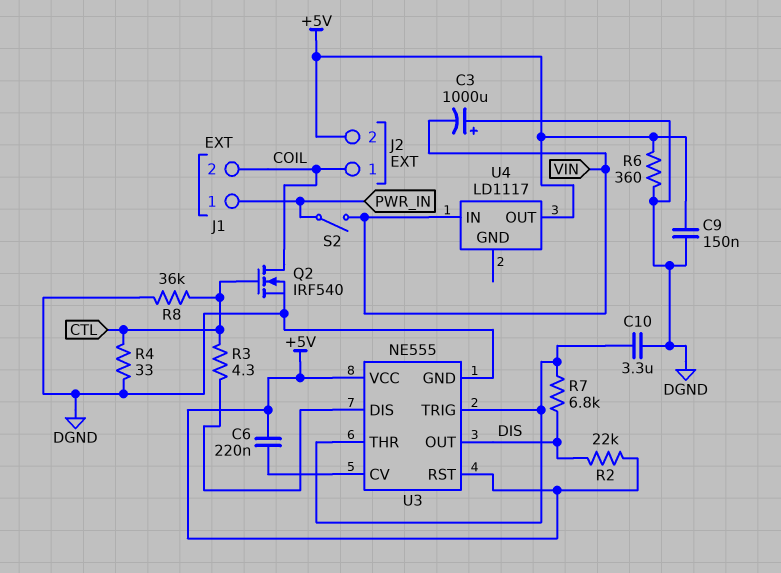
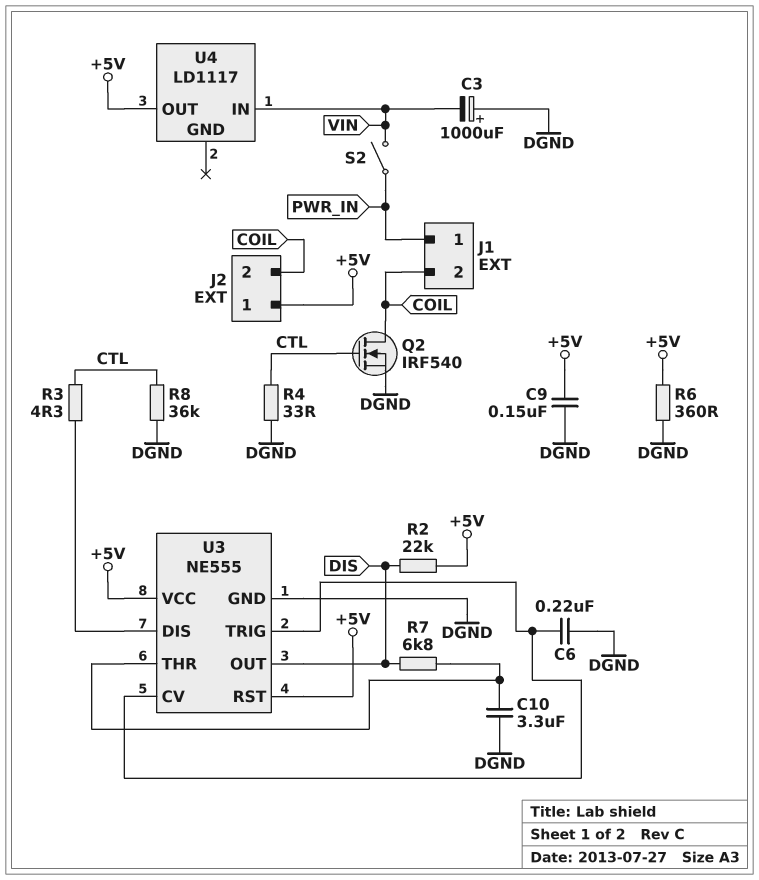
C6: 220nF (+5V, U3/CV) -> 220nF (DGND, U3/CV)
J2 pin 1: COIL -> +5V
J2 pin 2: +5V -> COIL
U3 pin TRIG: U3/THR -> U3/CV

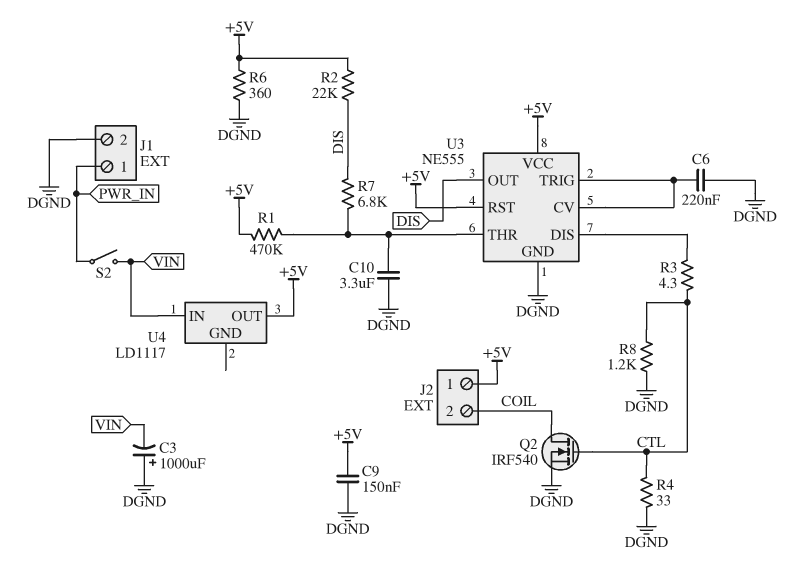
J1 pin 2: COIL -> DGND
R1: none -> 470k (+5V, U3/THR)
R8: 36k (CTL, DGND) -> 1.2k (CTL, DGND)

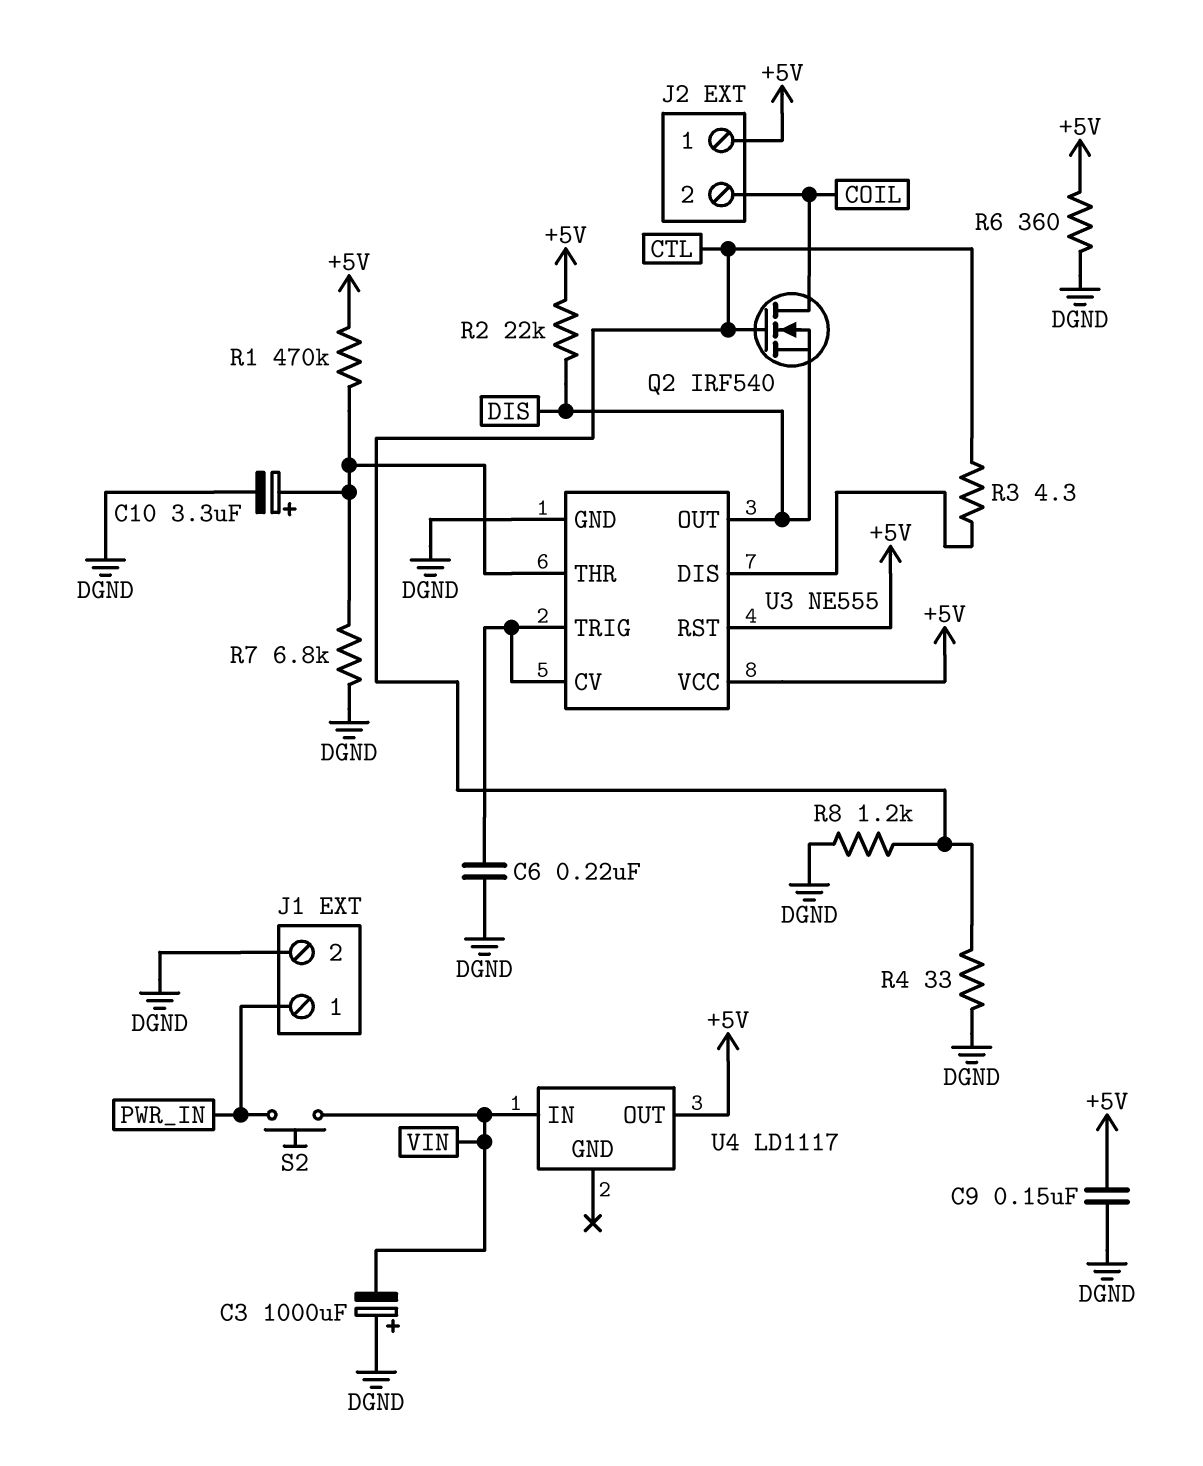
C10: 3.3uF (DGND, U3/THR) -> 3.3uF (plus U3/THR, minus DGND)
Q2: NMOS IRF540 (G CTL, D COIL, S DGND) -> NMOS IRF540 (G CTL, D COIL, S DIS)
R7: 6.8k (DIS, U3/THR) -> 6.8k (DGND, U3/THR)
S2: switch (PWR_IN, VIN) -> button (PWR_IN, VIN)

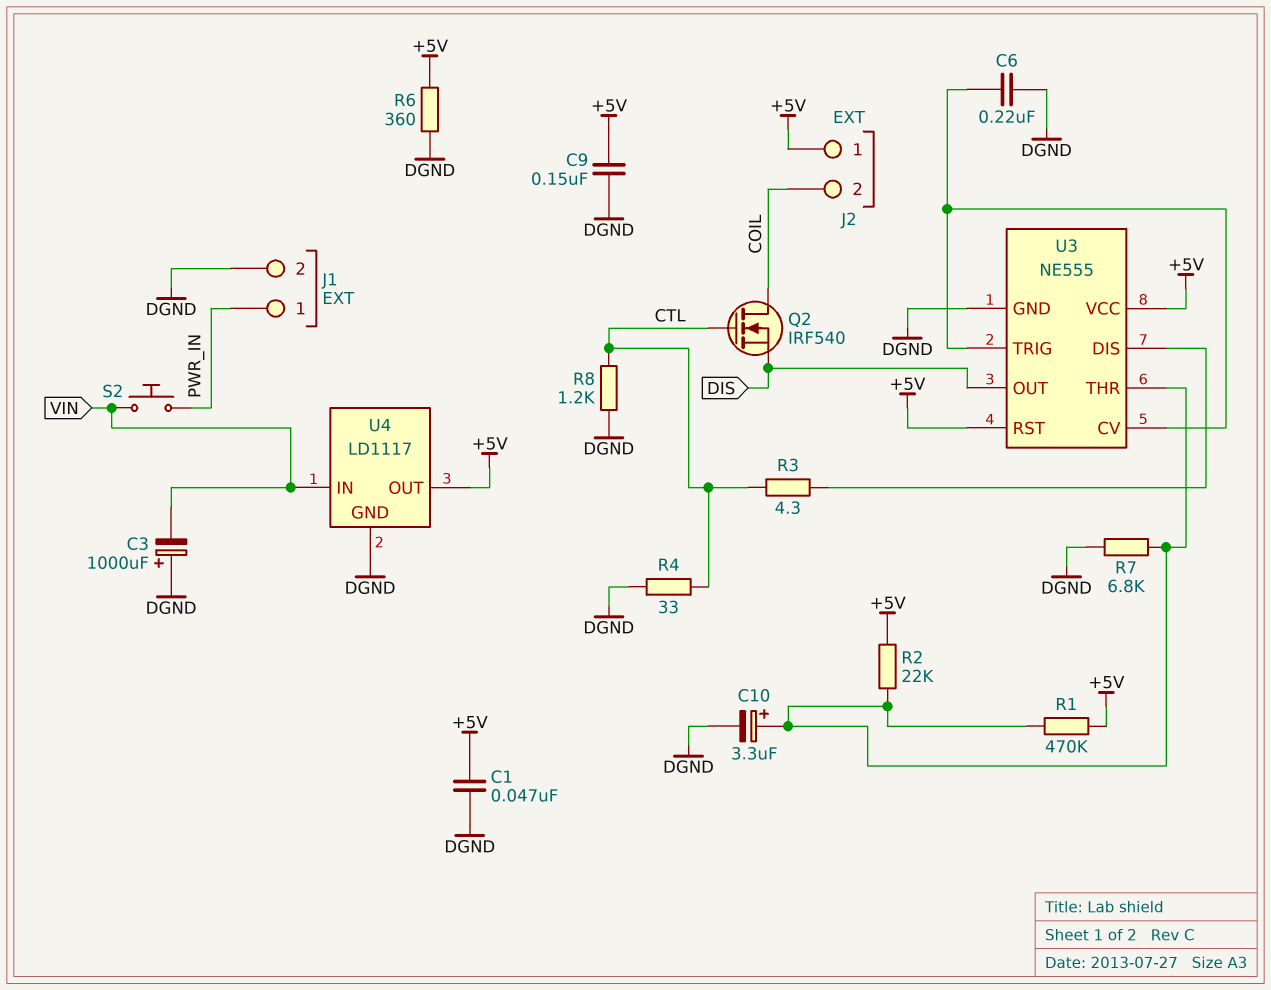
C1: none -> 47nF (+5V, DGND)
R2: 22k (+5V, DIS) -> 22k (+5V, U3/THR)
U4 pin GND: none -> DGND

